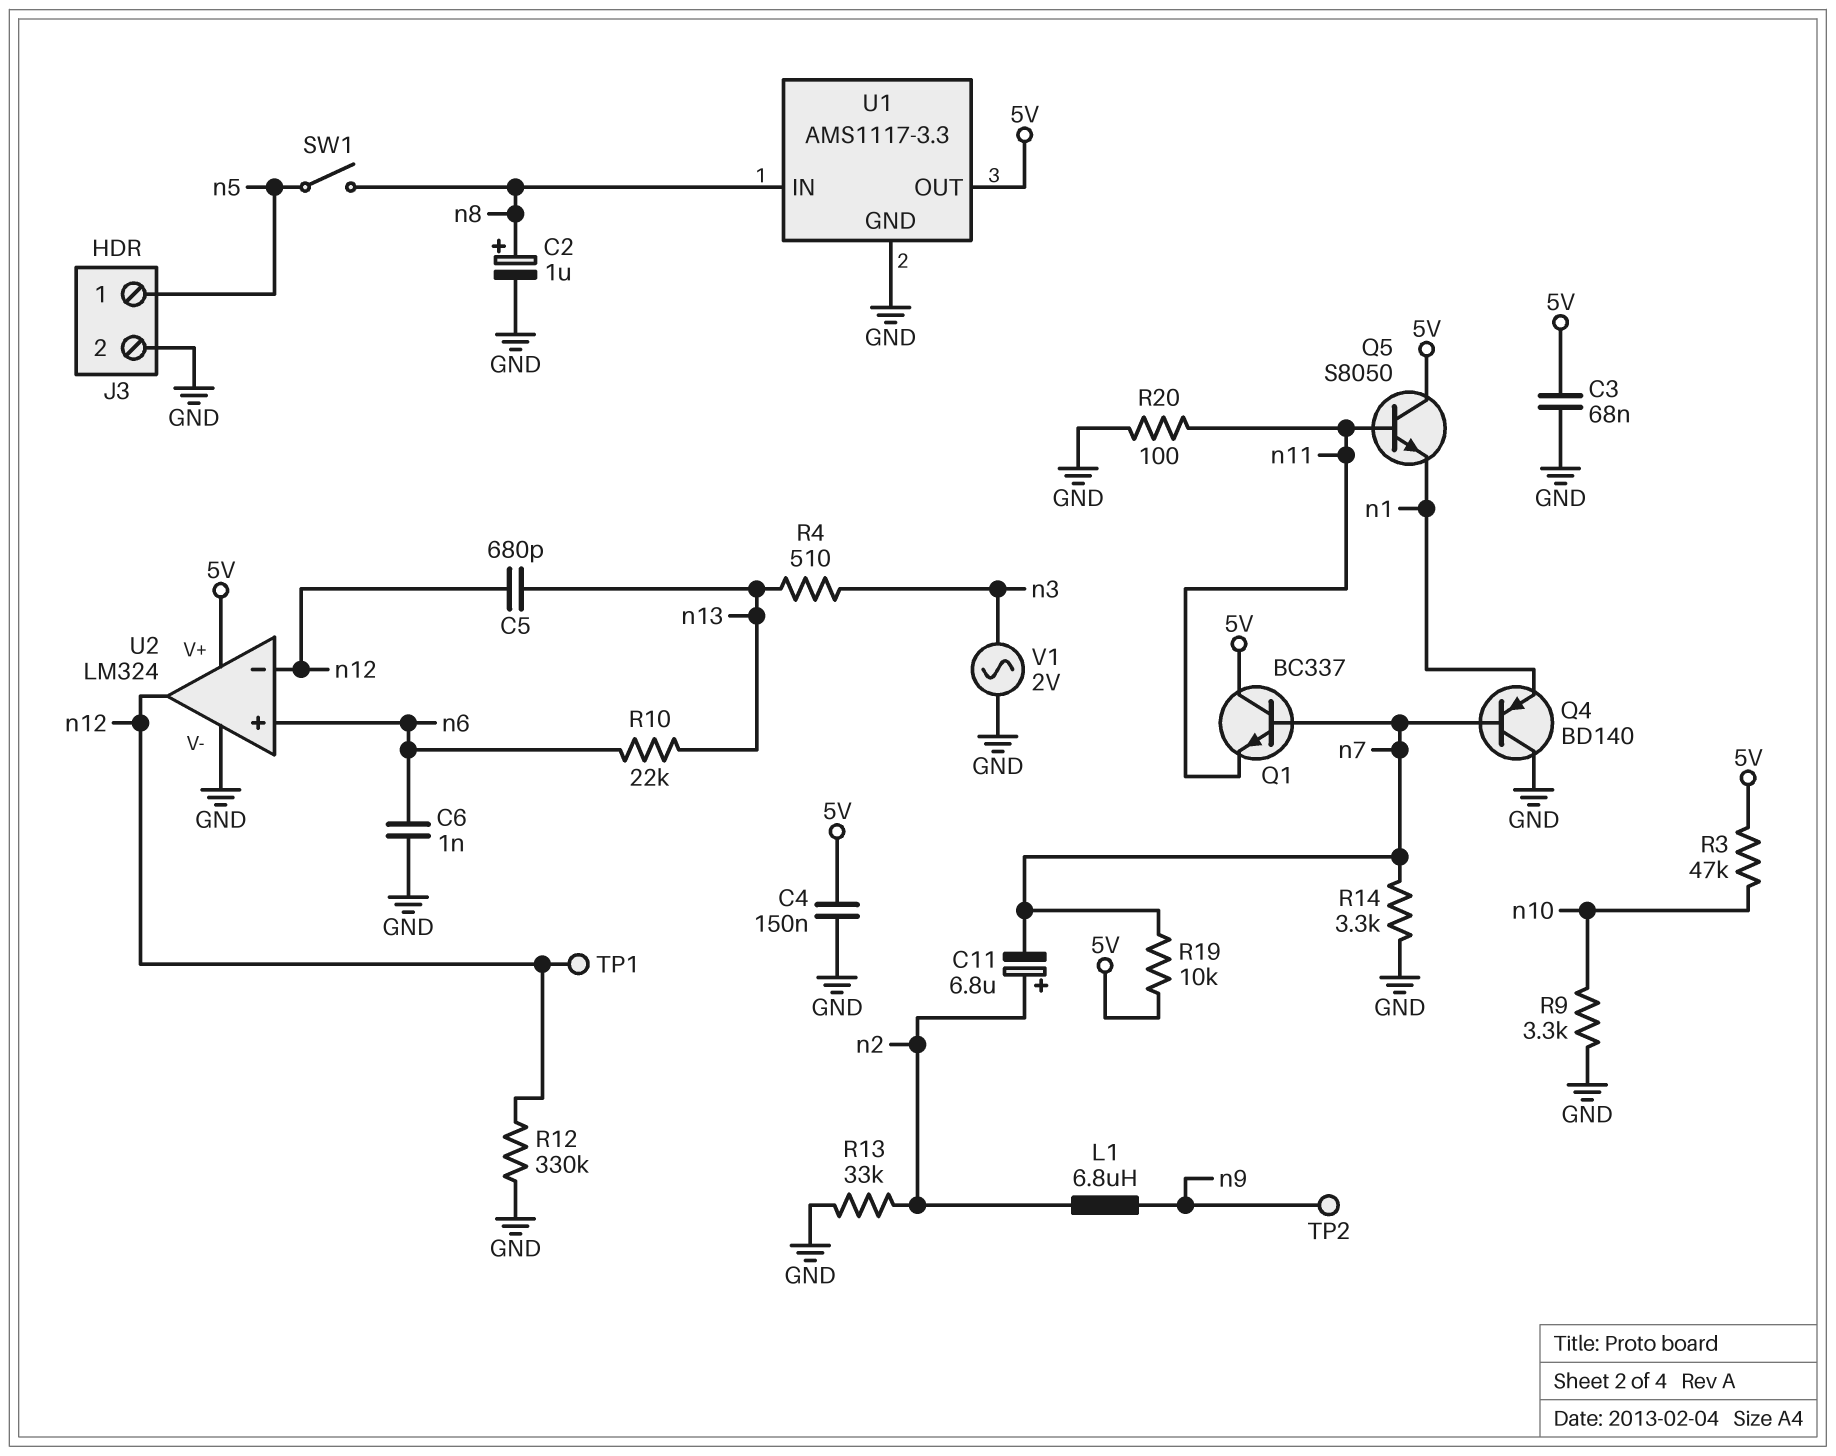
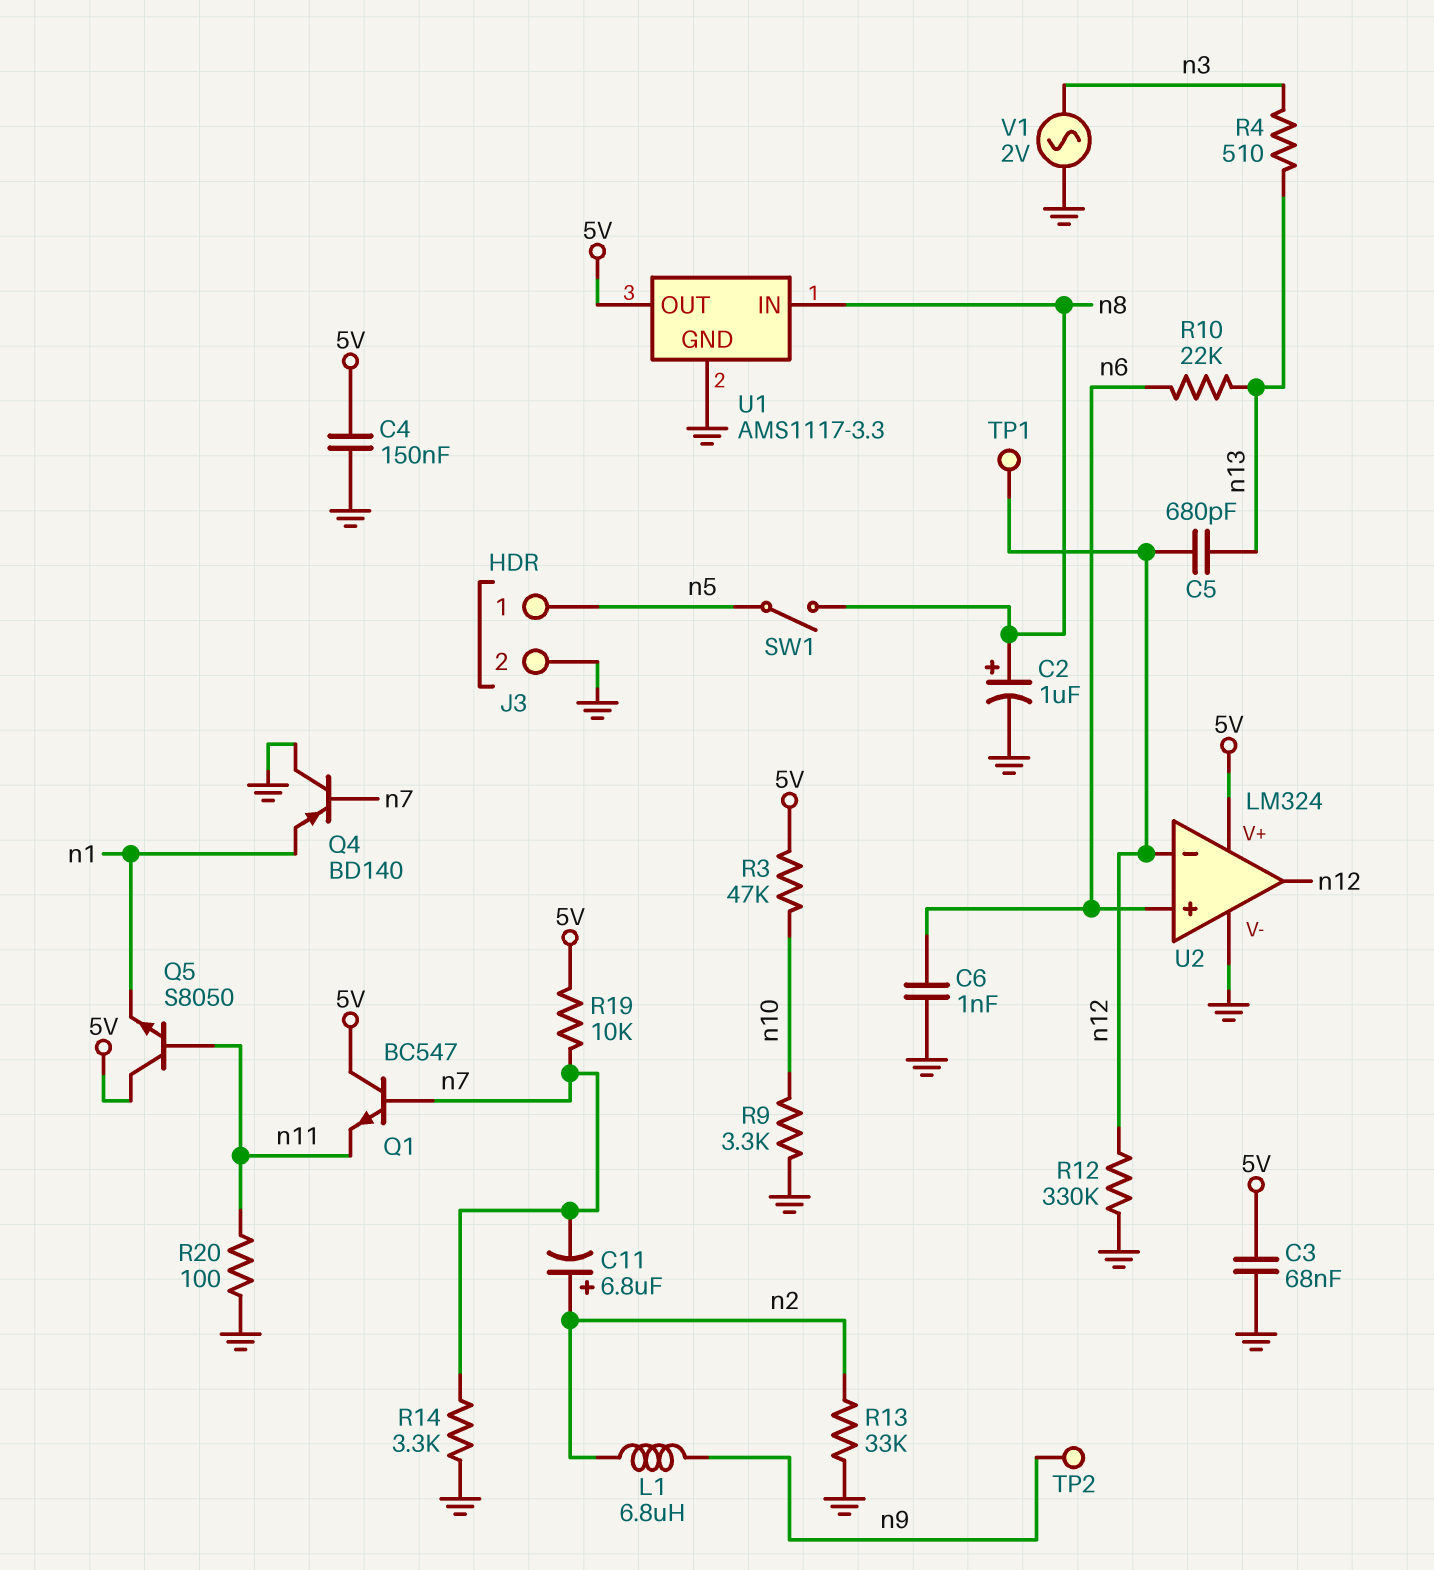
Q1: NPN BC337 (B n7, C 5V, E n11) -> NPN BC547 (B n7, C 5V, E n11)

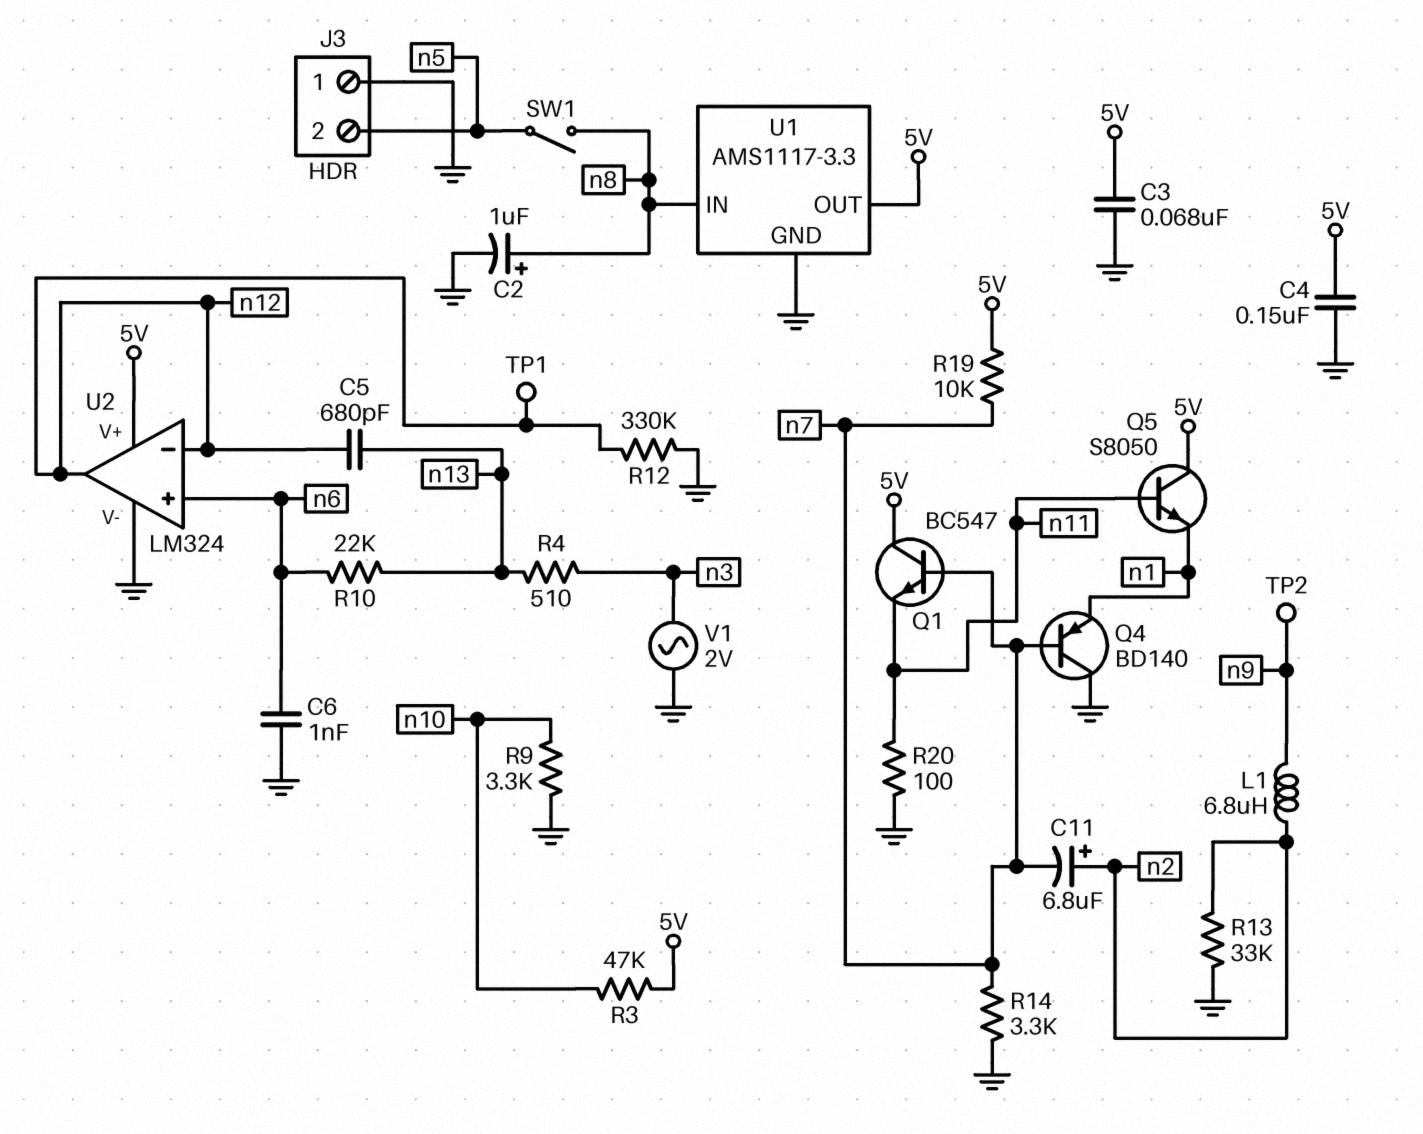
J3 pin 1: n5 -> GND
J3 pin 2: GND -> n5

